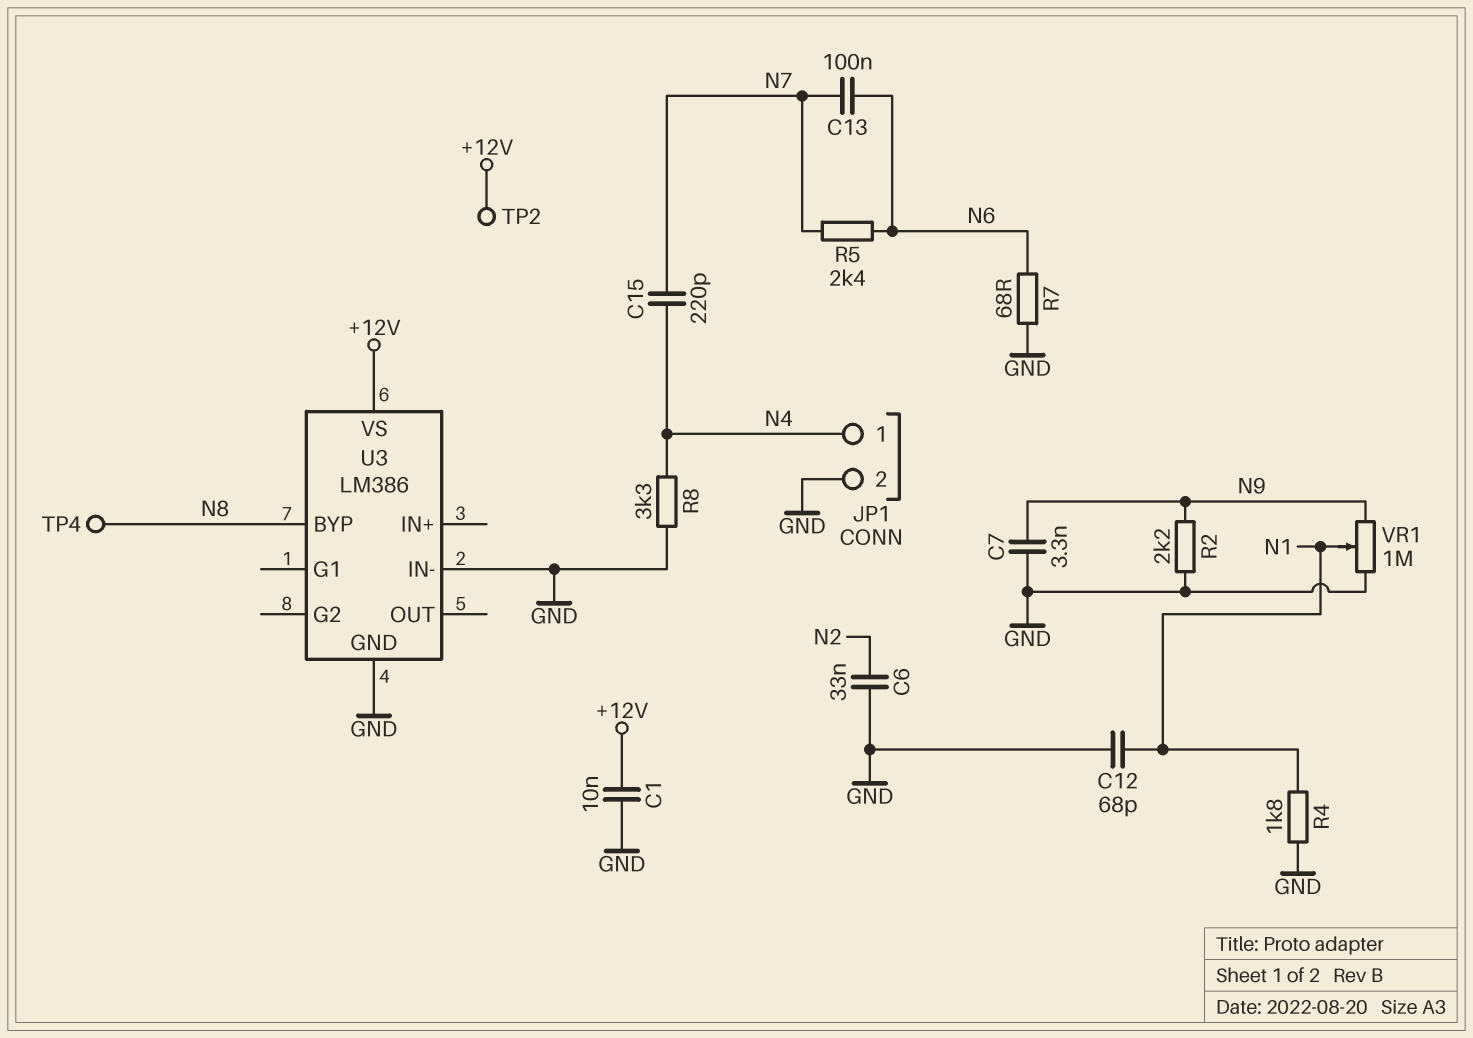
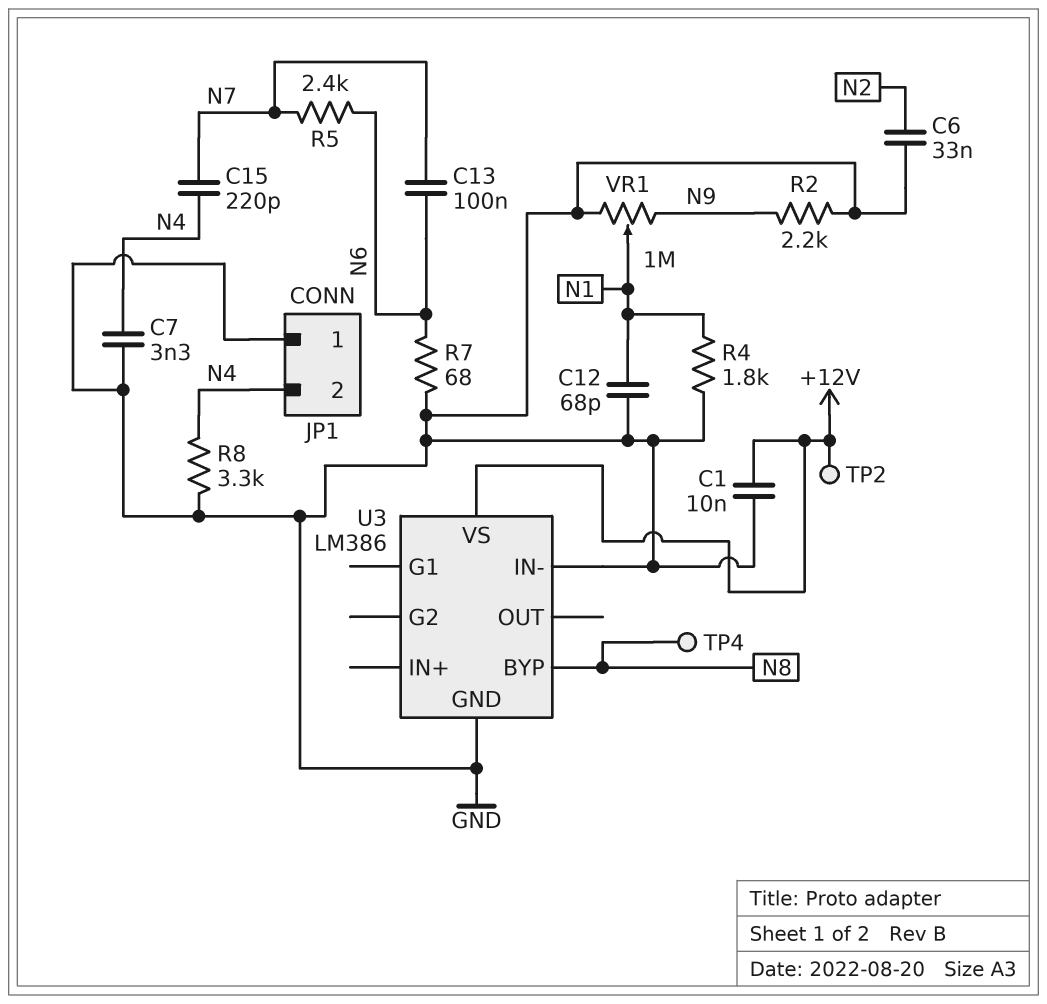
C7: 3.3nF (GND, N9) -> 3.3nF (GND, N4)
JP1 pin 1: N4 -> GND
JP1 pin 2: GND -> N4

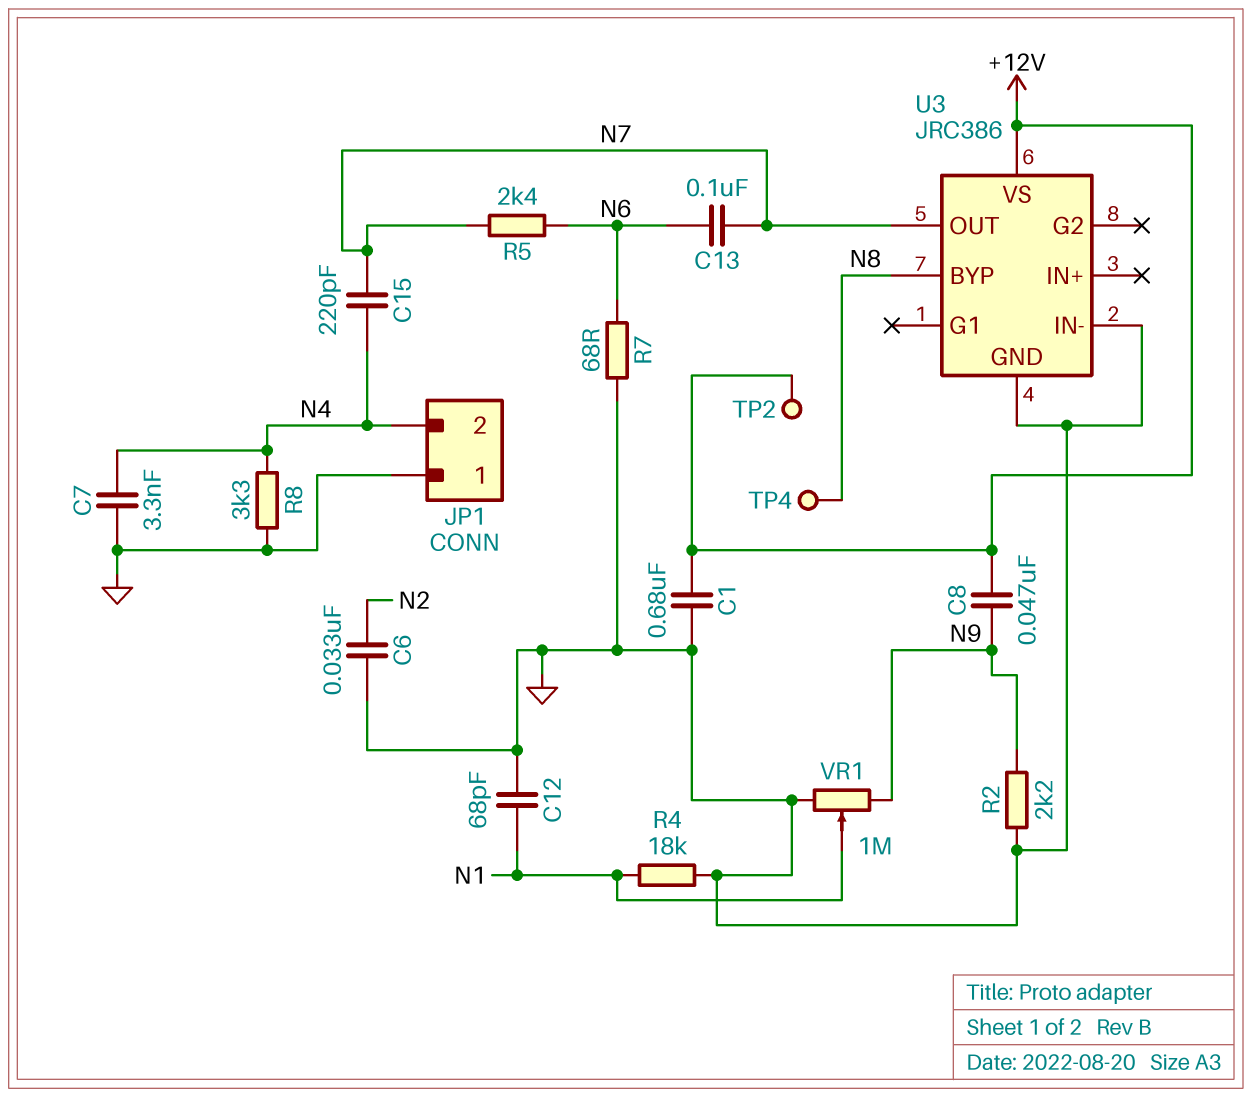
C1: 10nF (+12V, GND) -> 680nF (+12V, GND)
C8: none -> 47nF (+12V, N9)
R4: 1.8k (GND, N1) -> 18k (GND, N1)
U3: LM386 -> JRC386
U3 pin OUT: none -> N7

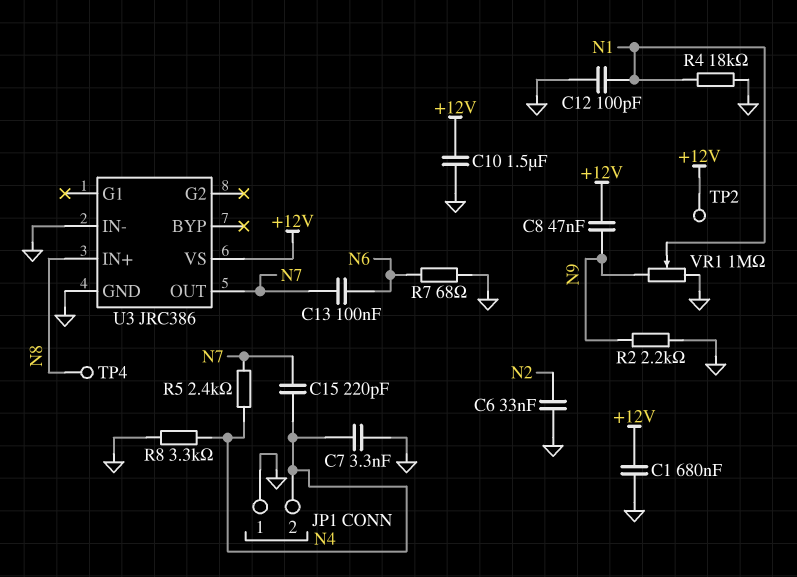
C10: none -> 1.5uF (+12V, GND)
C12: 68pF (GND, N1) -> 100pF (GND, N1)
R5: 2.4k (N6, N7) -> 2.4k (N4, N7)
U3 pin BYP: N8 -> none
U3 pin IN+: none -> N8

